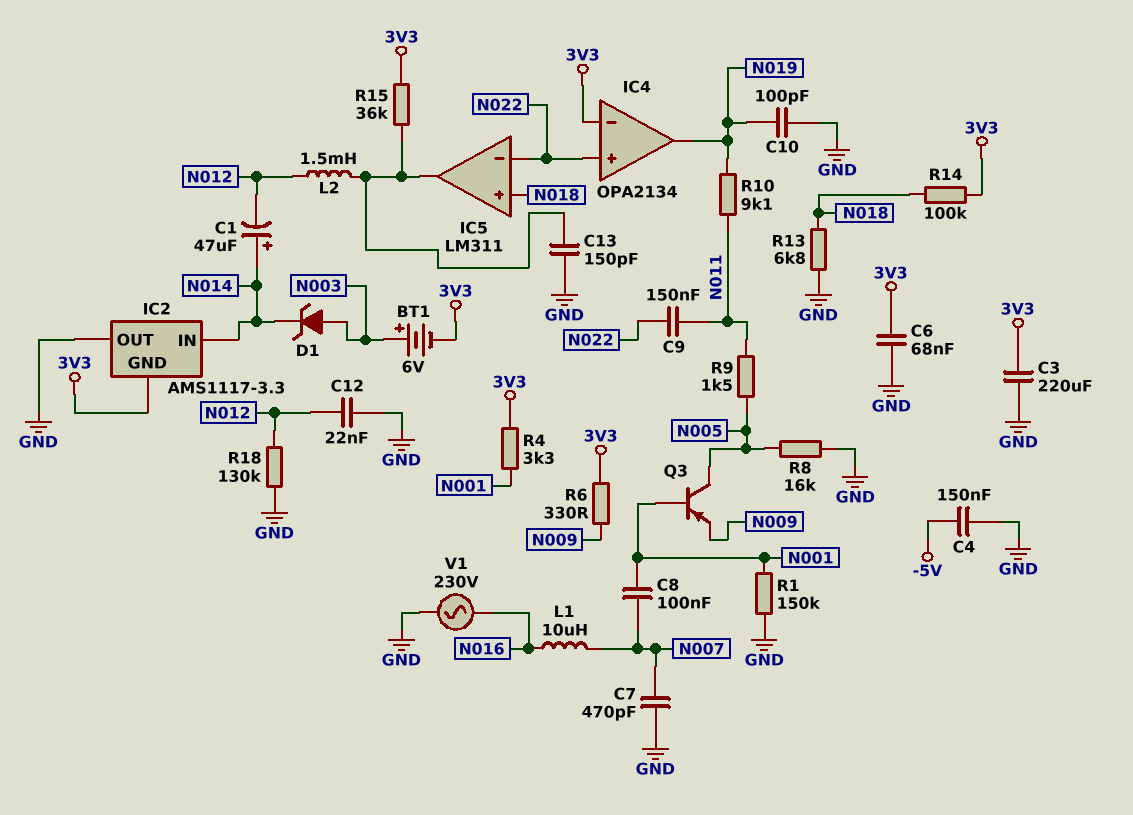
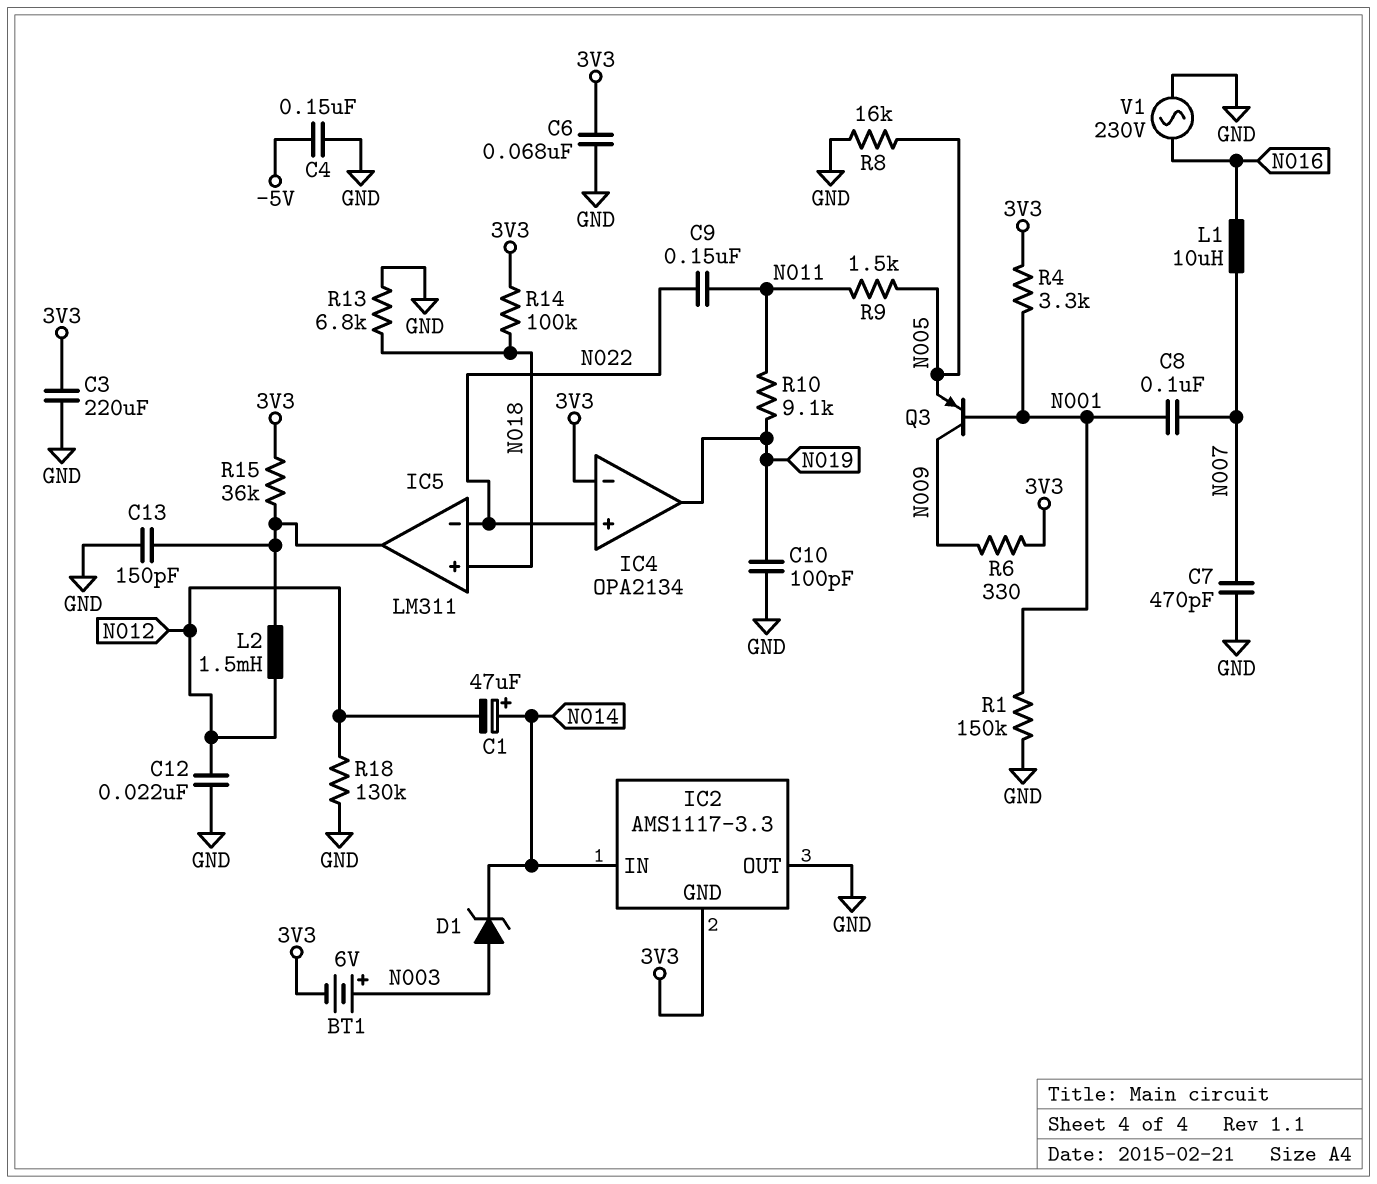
Q3: PNP (B N001, C N005, E N009) -> PNP (B N001, C N009, E N005)

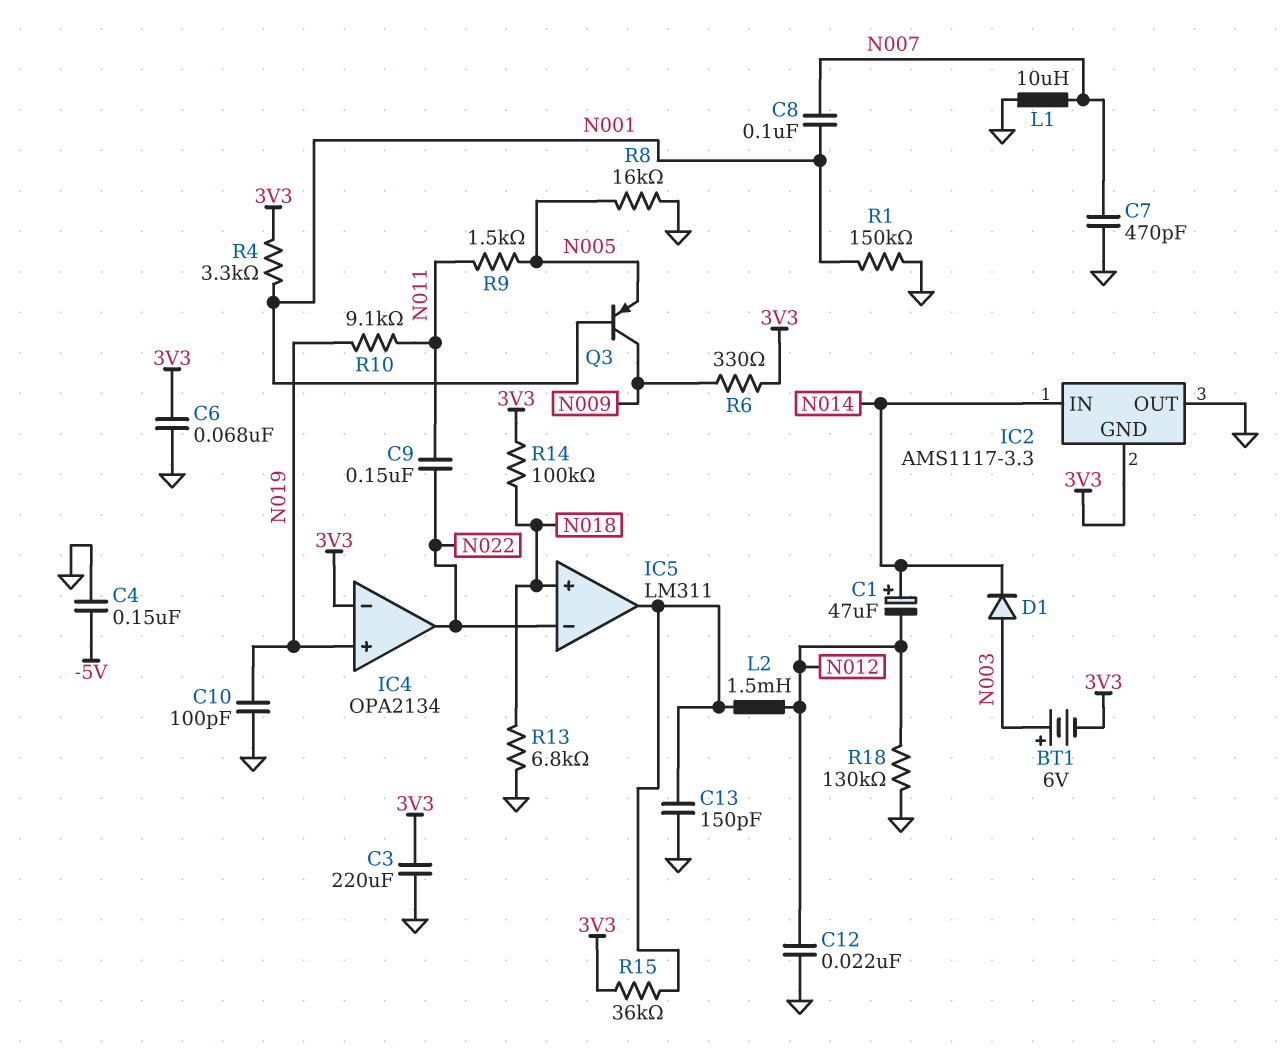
D1: zener (A N003, K N014) -> diode (A N003, K N014)
IC4 pin in+: N022 -> N019
IC4 pin out: N019 -> N022
L1: 10uH (N007, N016) -> 10uH (GND, N007)
V1: AC 230V (GND, N016) -> none

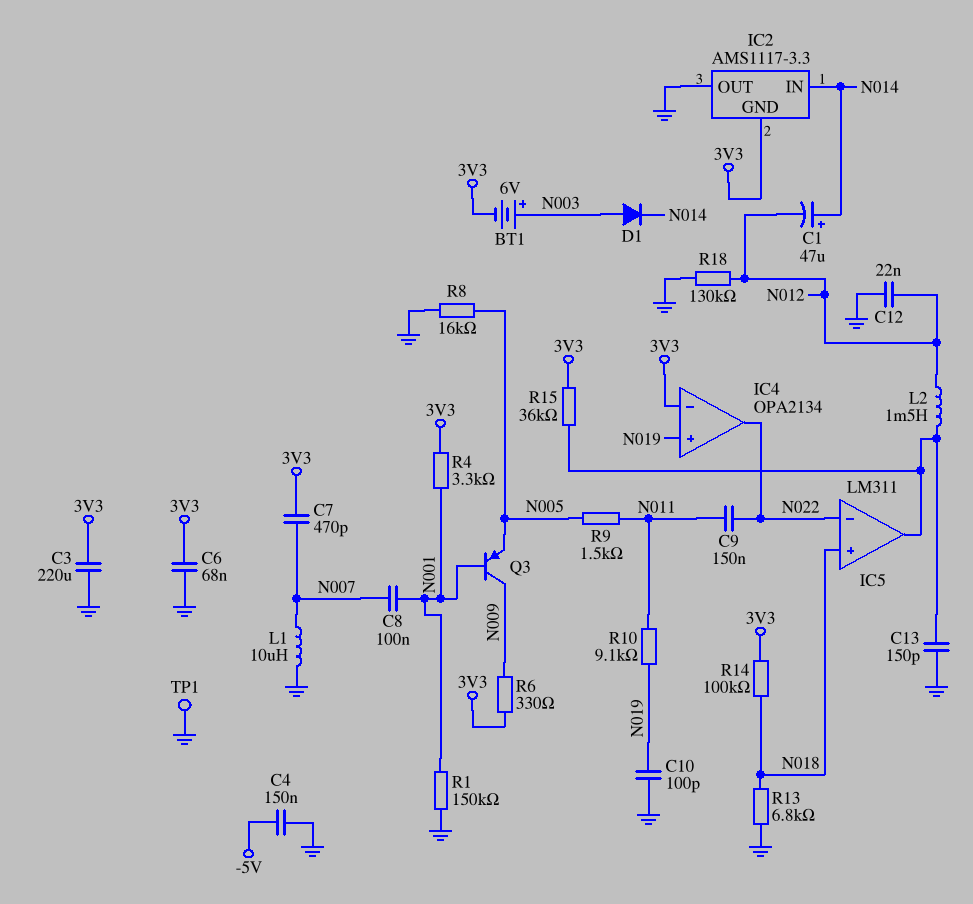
C7: 470pF (GND, N007) -> 470pF (3V3, N007)
TP1: none -> test point (GND)

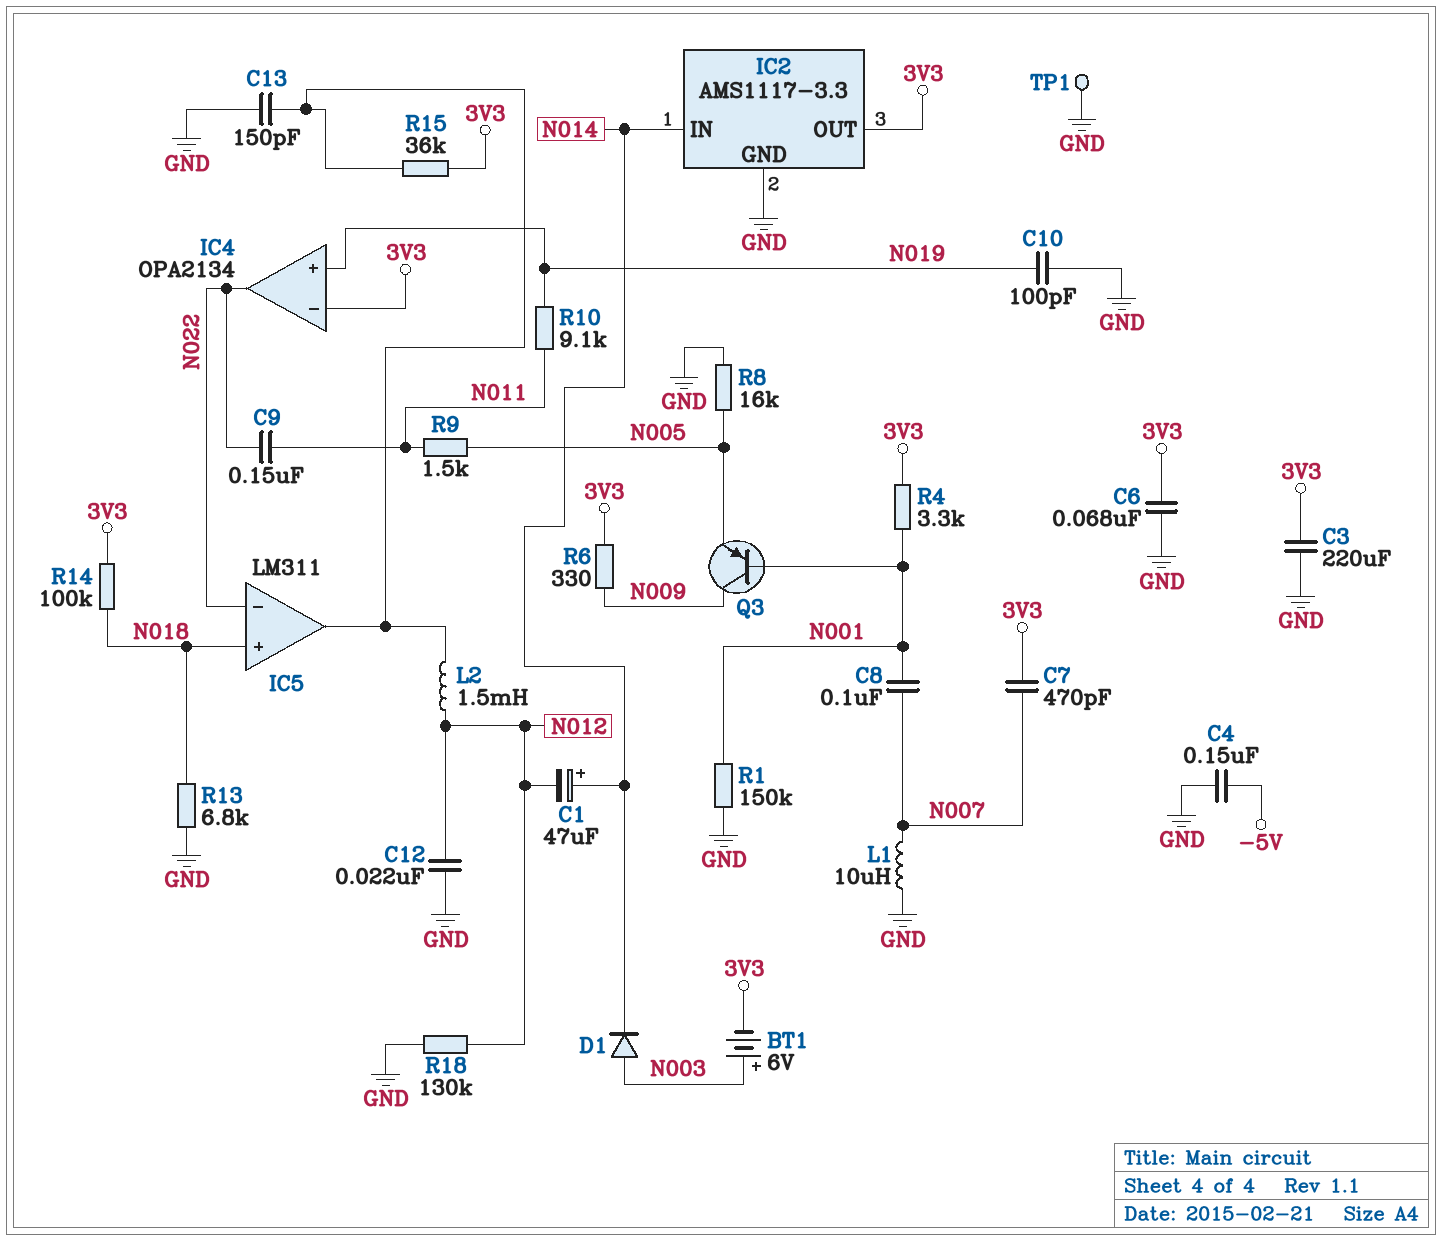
IC2 pin GND: 3V3 -> GND
IC2 pin OUT: GND -> 3V3

